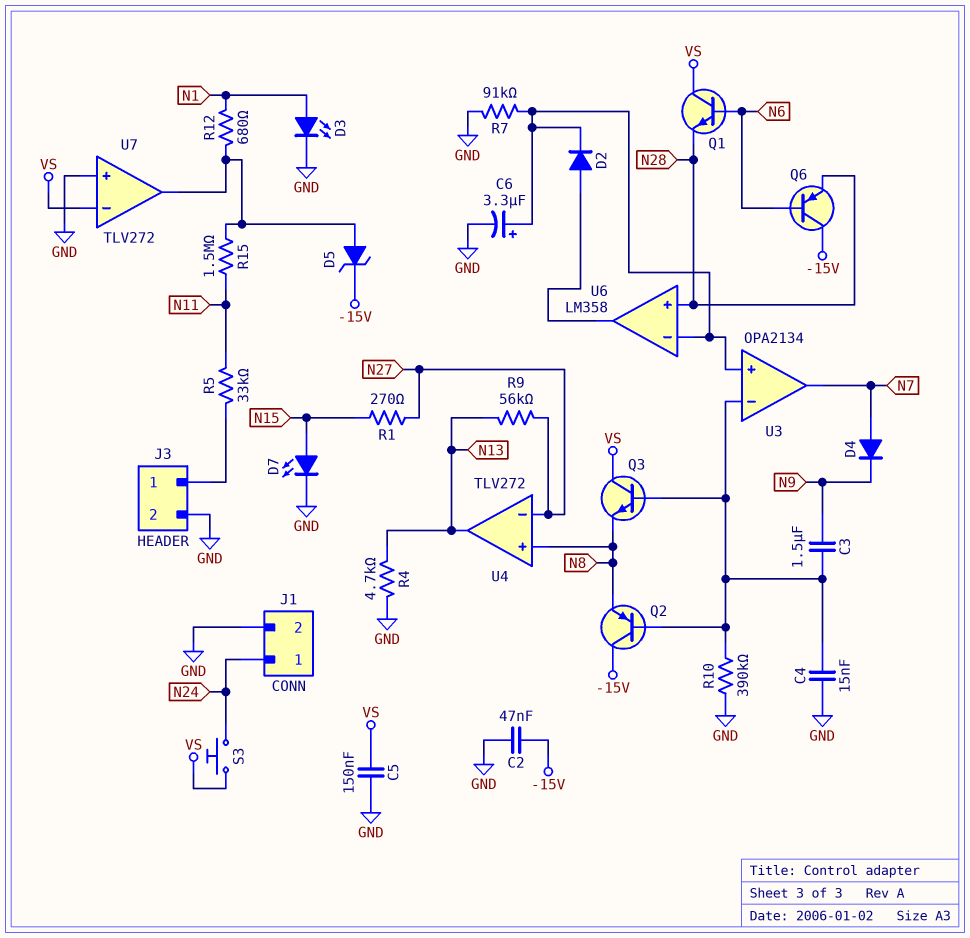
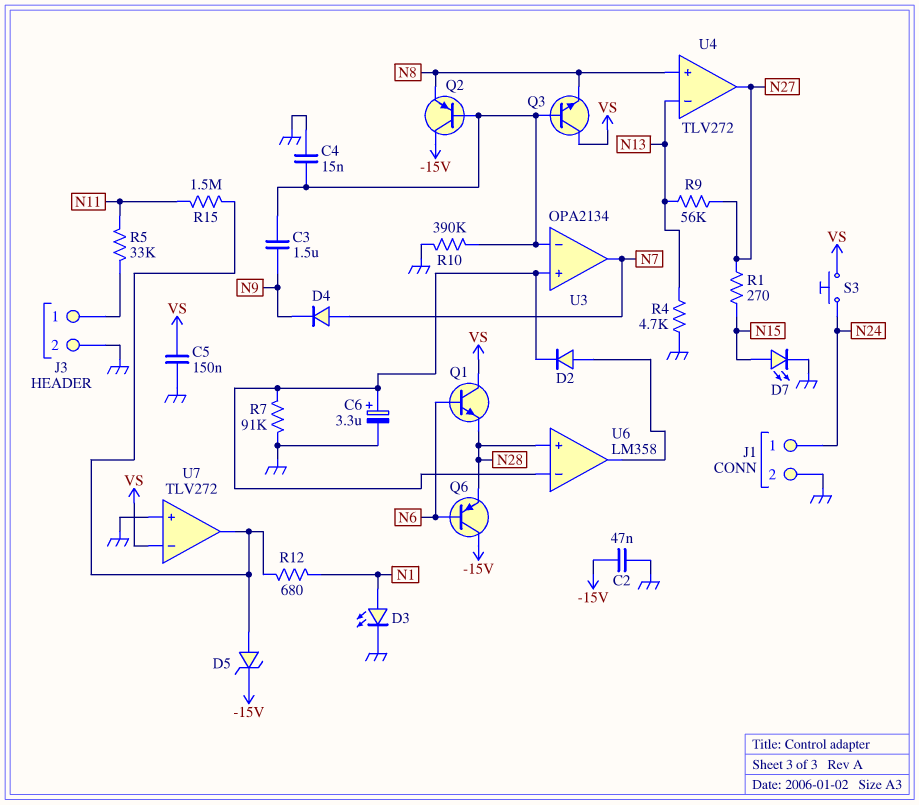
U4 pin in-: N27 -> N13
U4 pin out: N13 -> N27

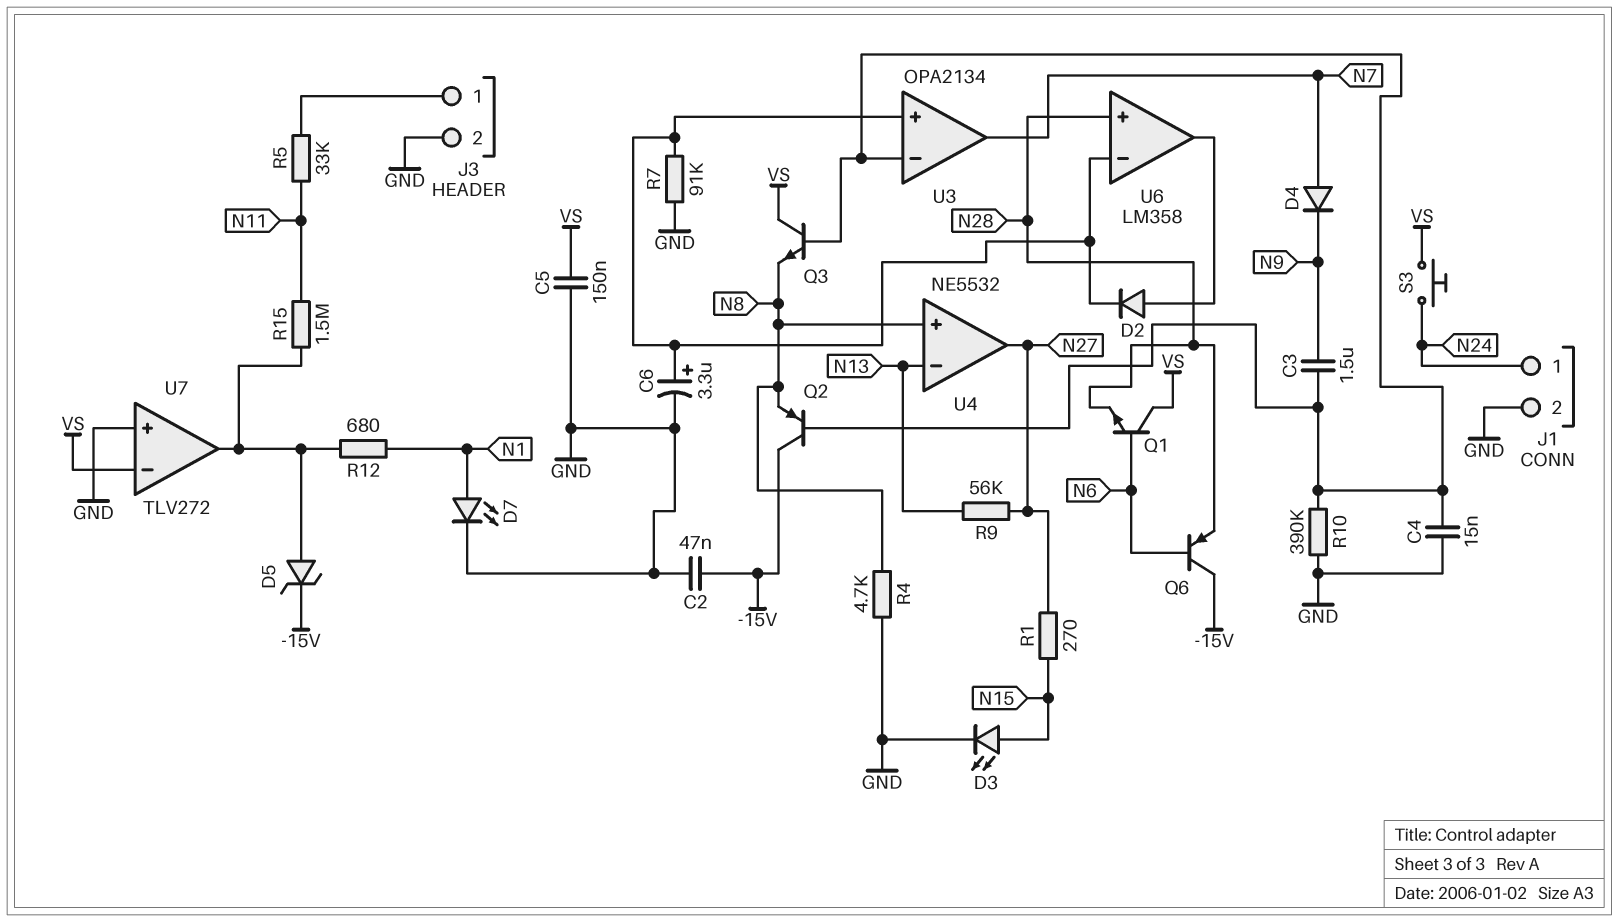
D3: LED (A N1, K GND) -> LED (A N15, K GND)
D7: LED (A N15, K GND) -> LED (A N1, K GND)
R4: 4.7k (GND, N13) -> 4.7k (GND, N8)
U4: TLV272 -> NE5532

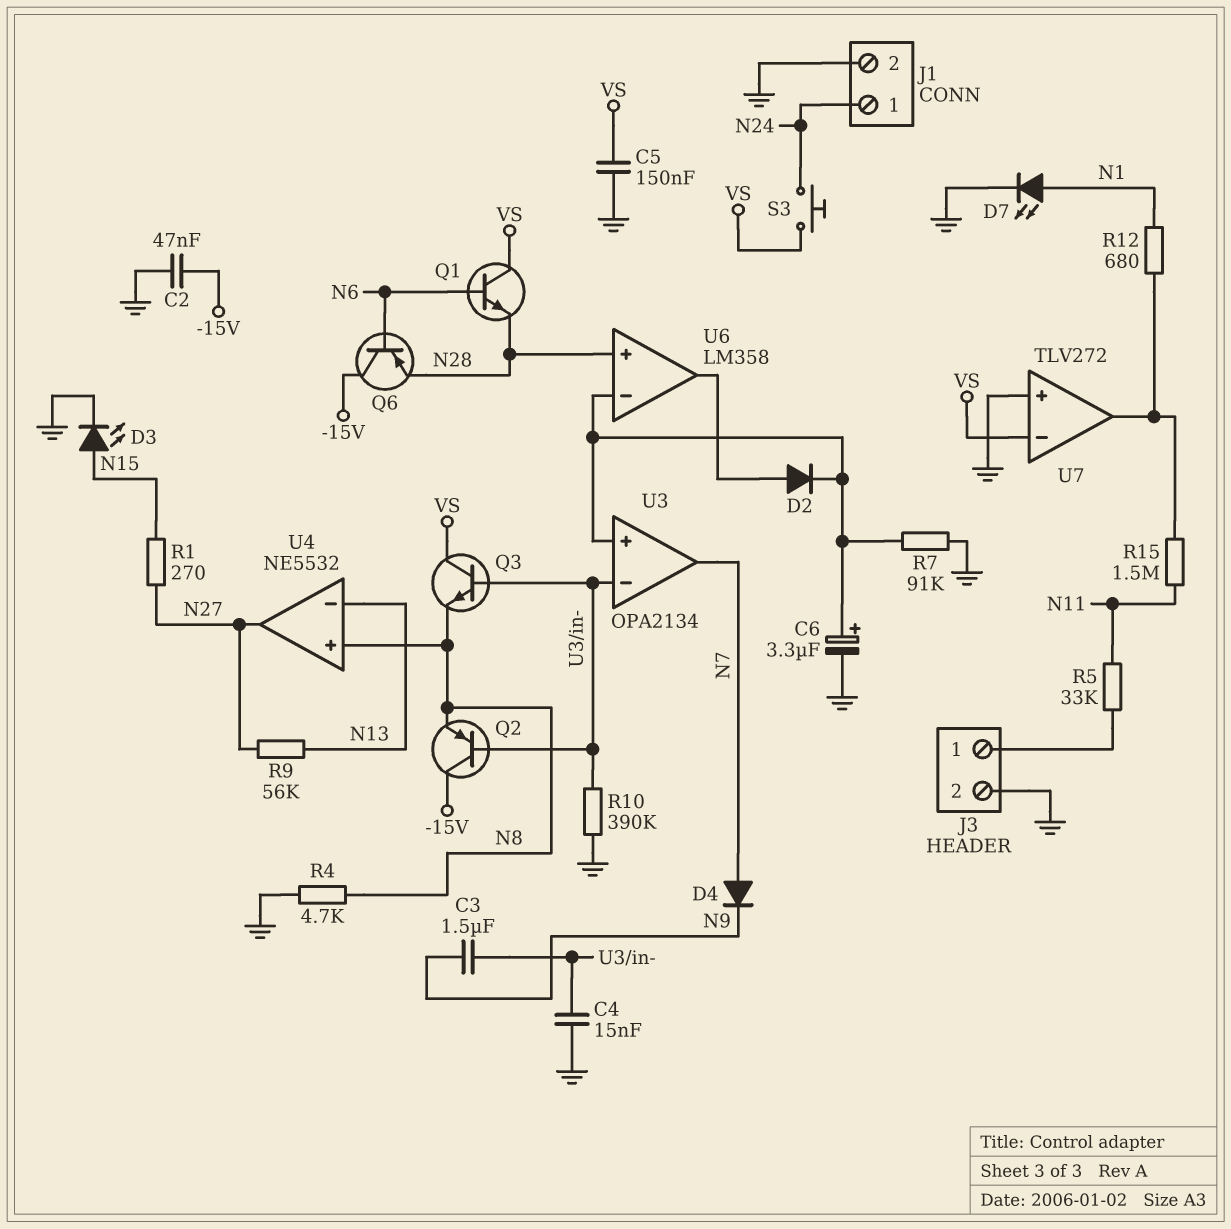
D5: zener (A U7/out, K -15V) -> none

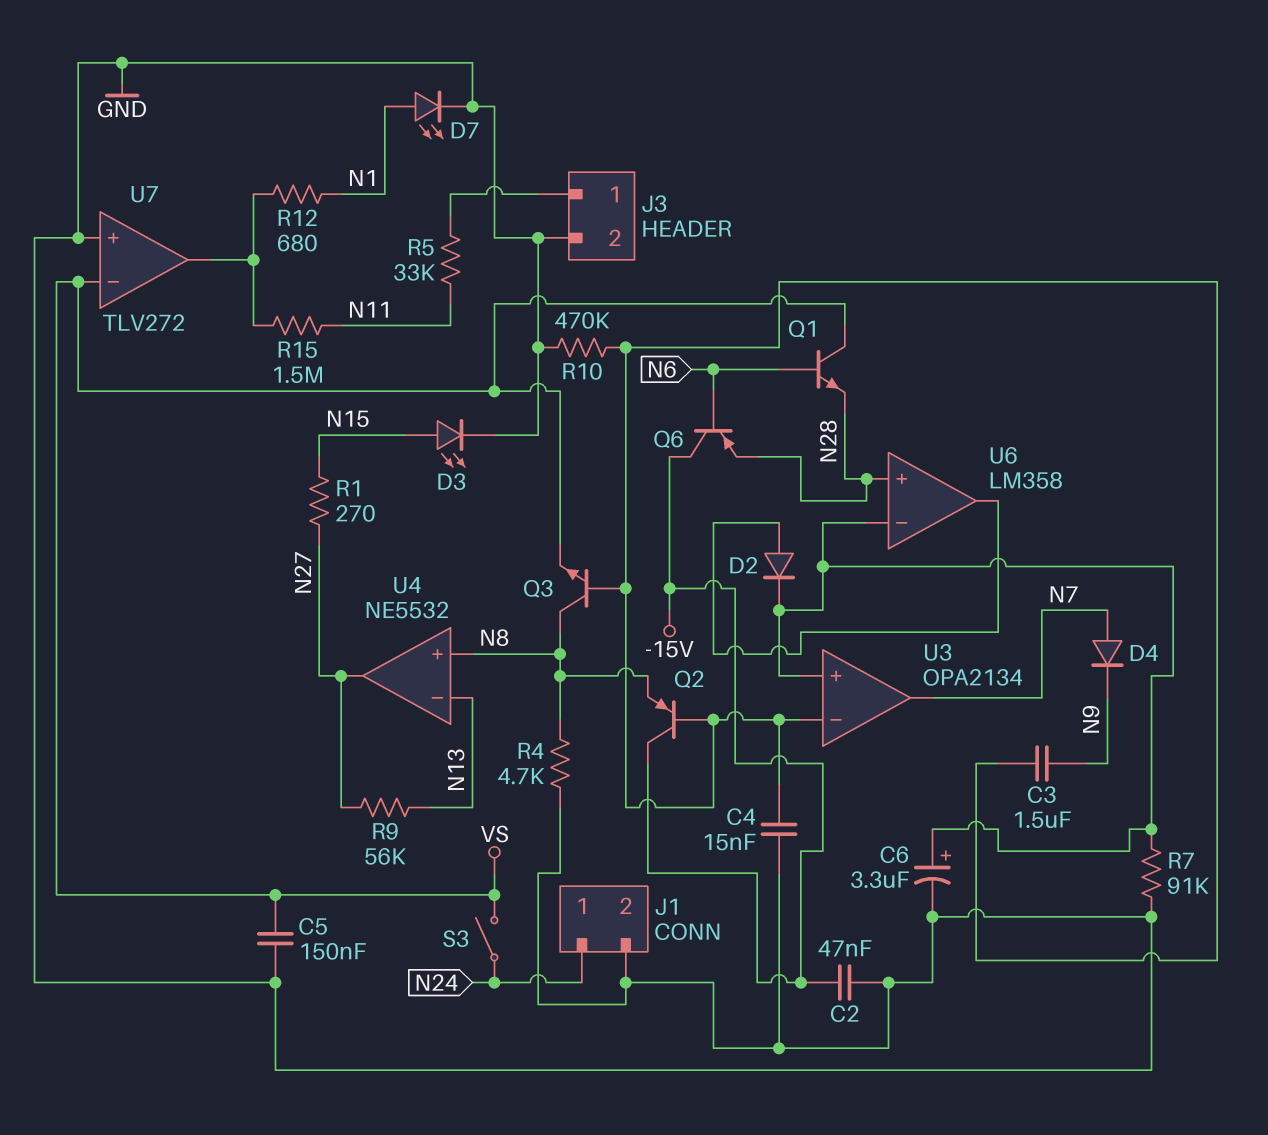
Q3: NPN (B U3/in-, C VS, E N8) -> NPN (B U3/in-, C N8, E VS)
R10: 390k (GND, U3/in-) -> 470k (GND, U3/in-)
S3: button (N24, VS) -> switch (N24, VS)

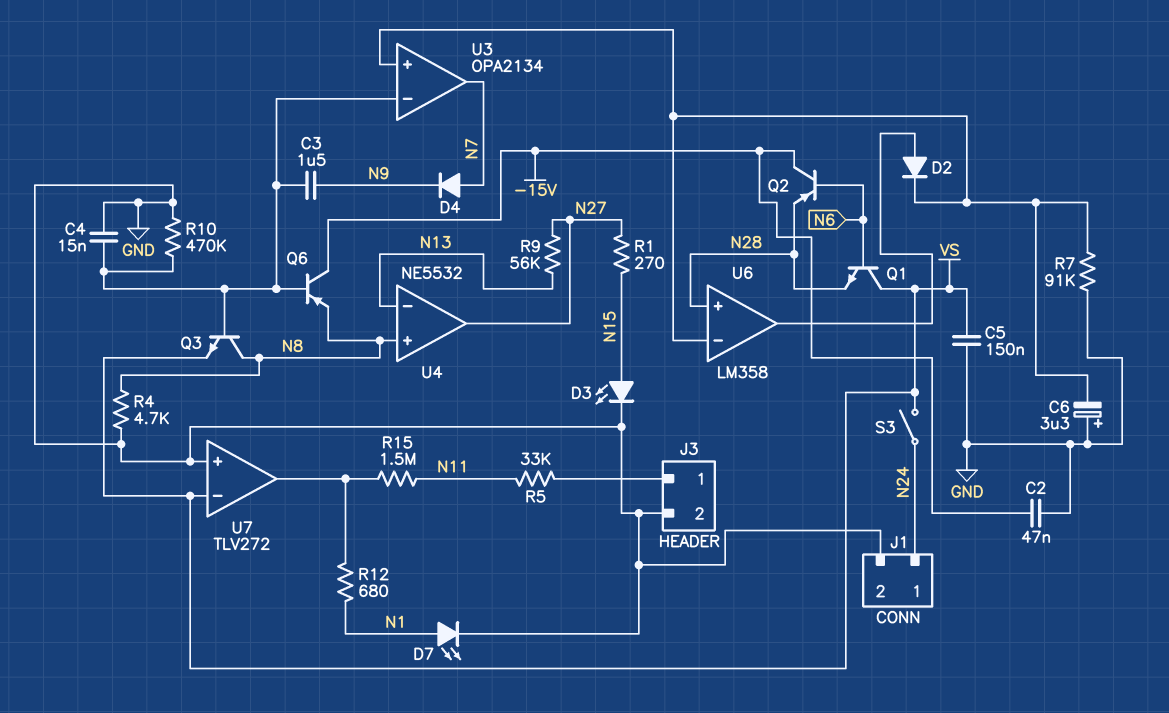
C6: 3.3uF (plus U3/in+, minus GND) -> 3.3uF (plus GND, minus U3/in+)
Q2: PNP (B U3/in-, C -15V, E N8) -> PNP (B N6, C -15V, E N28)
Q6: PNP (B N6, C -15V, E N28) -> PNP (B U3/in-, C -15V, E N8)

